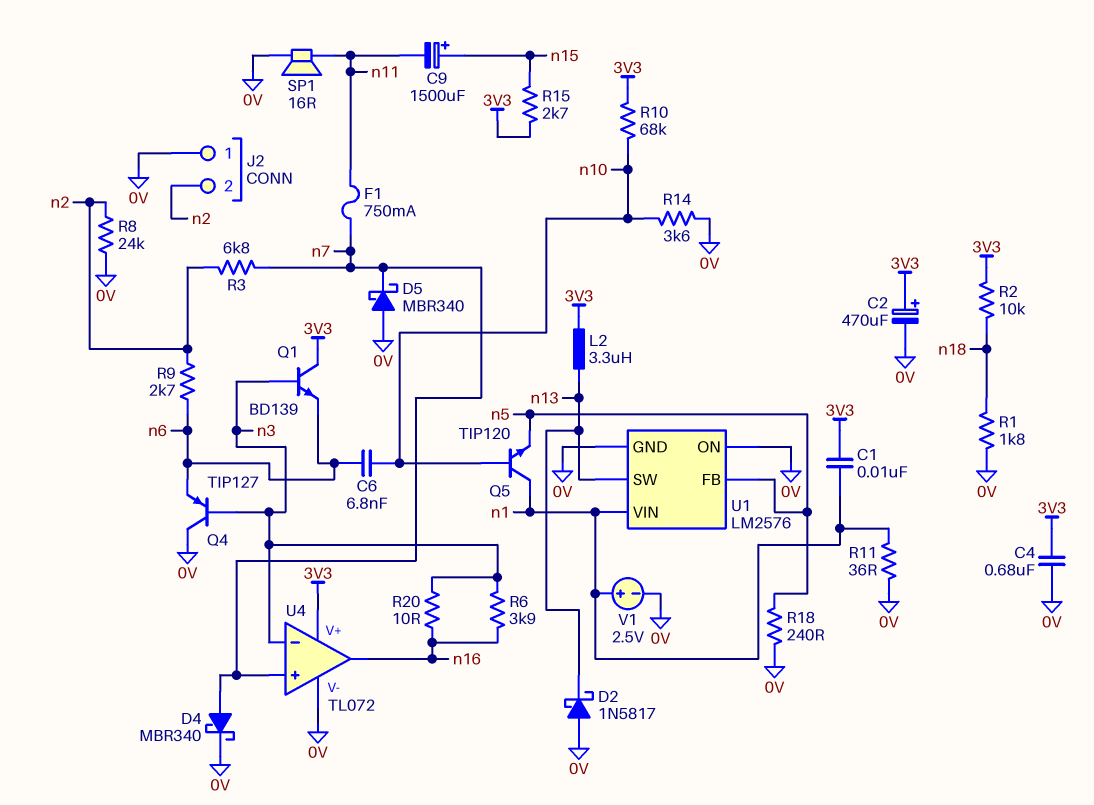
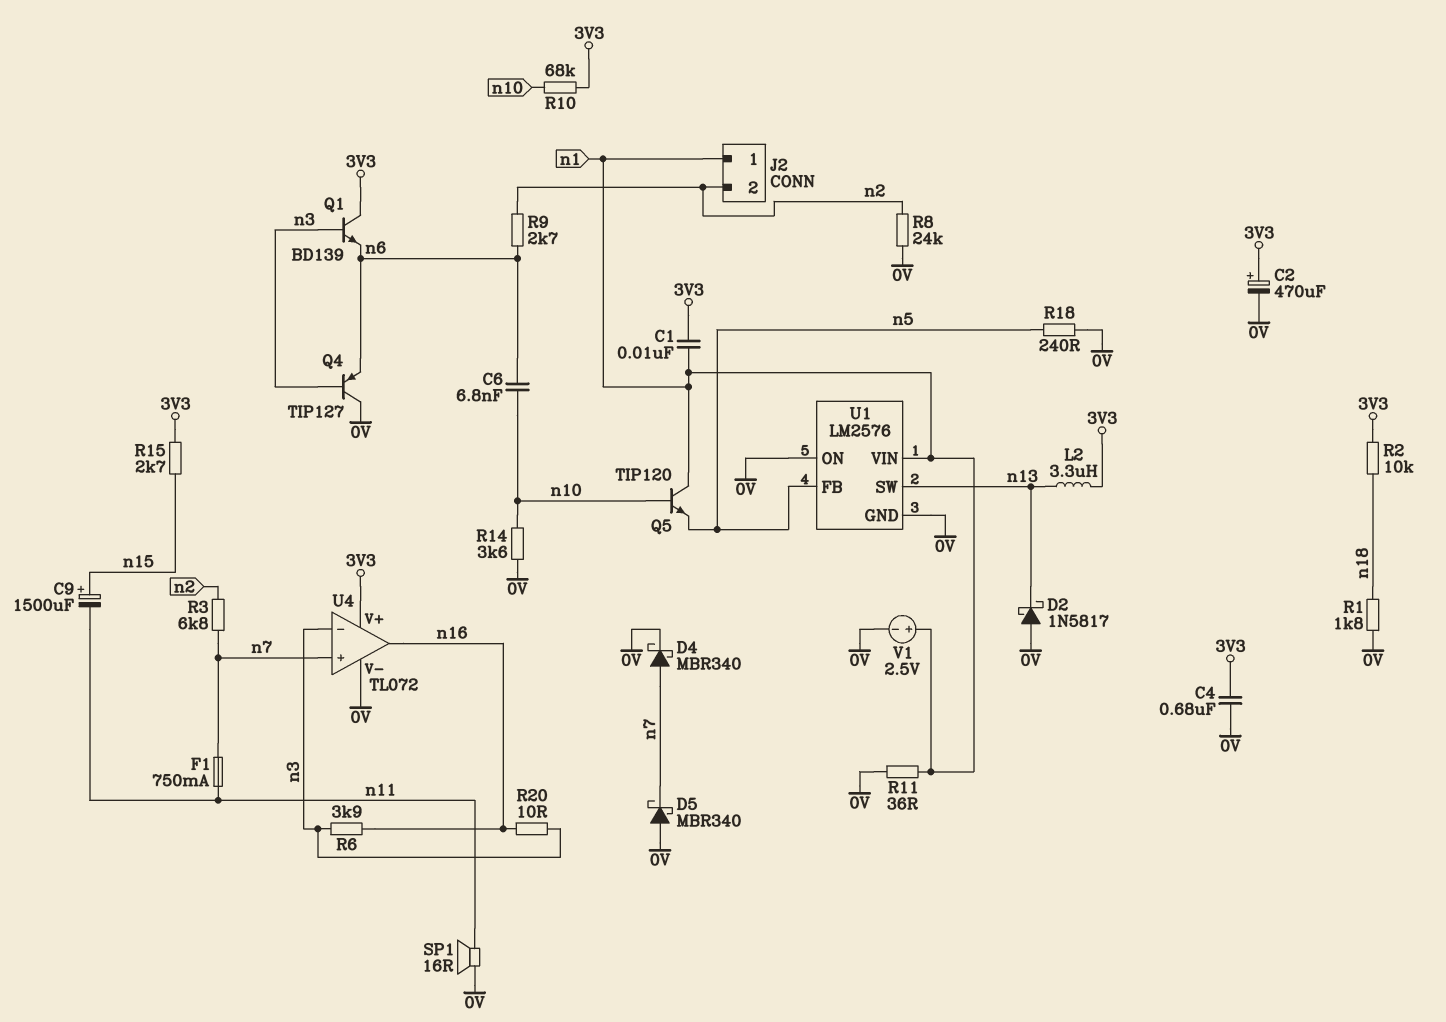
J2 pin 1: 0V -> n1

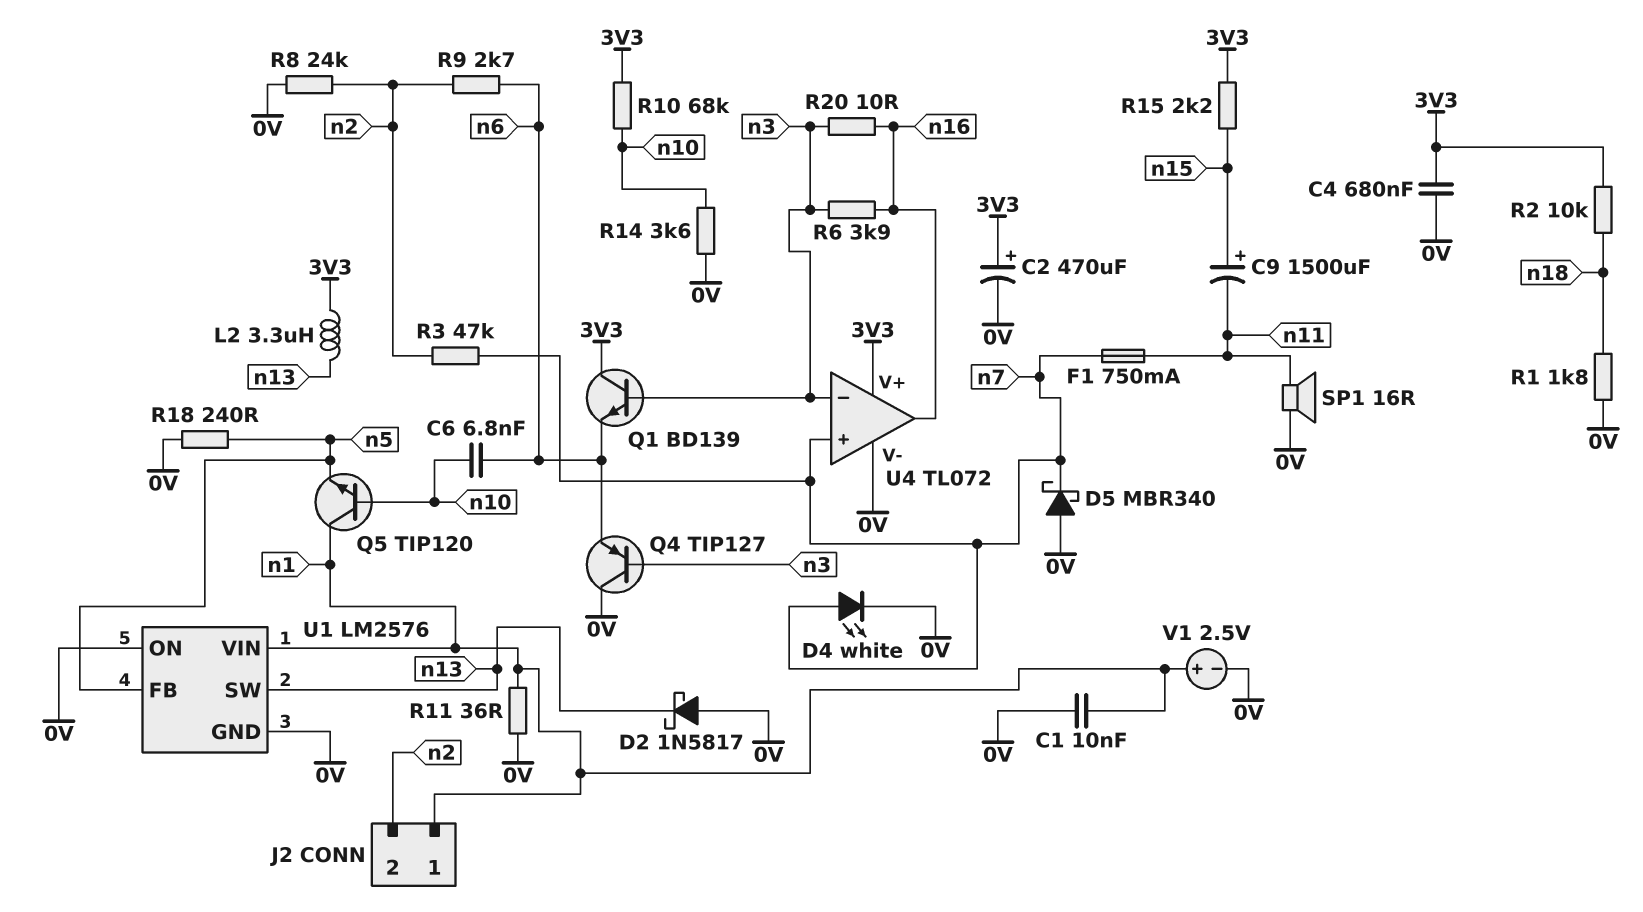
C1: 10nF (3V3, n1) -> 10nF (0V, n1)
D4: schottky MBR340 (A n7, K 0V) -> LED white (A n7, K 0V)
R3: 6.8k (n2, n7) -> 47k (n2, n7)
R15: 2.7k (3V3, n15) -> 2.2k (3V3, n15)

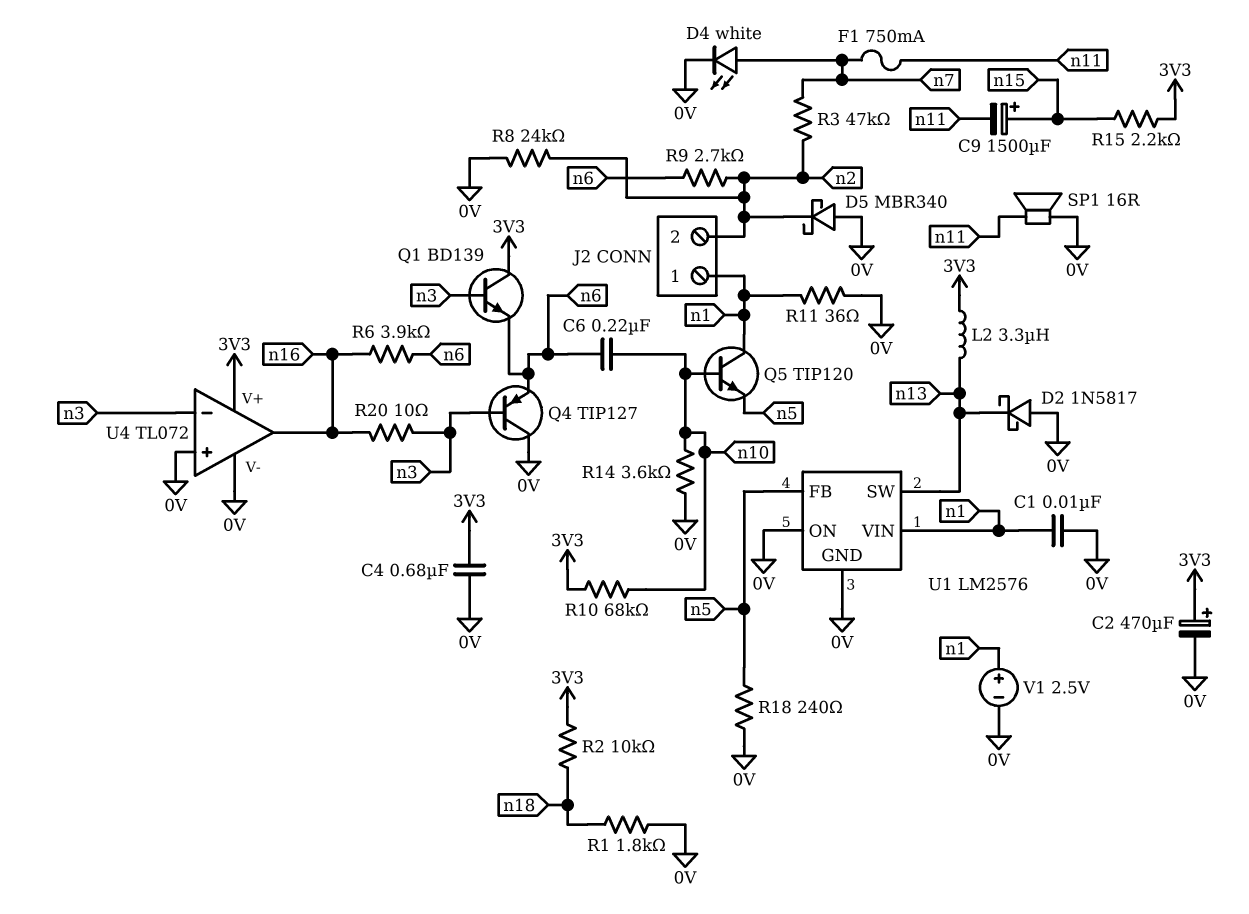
C6: 6.8nF (n6, n10) -> 220nF (n6, n10)
D5: schottky MBR340 (A 0V, K n7) -> schottky MBR340 (A 0V, K n2)
R6: 3.9k (n3, n16) -> 3.9k (n6, n16)
U4 pin in+: n7 -> 0V

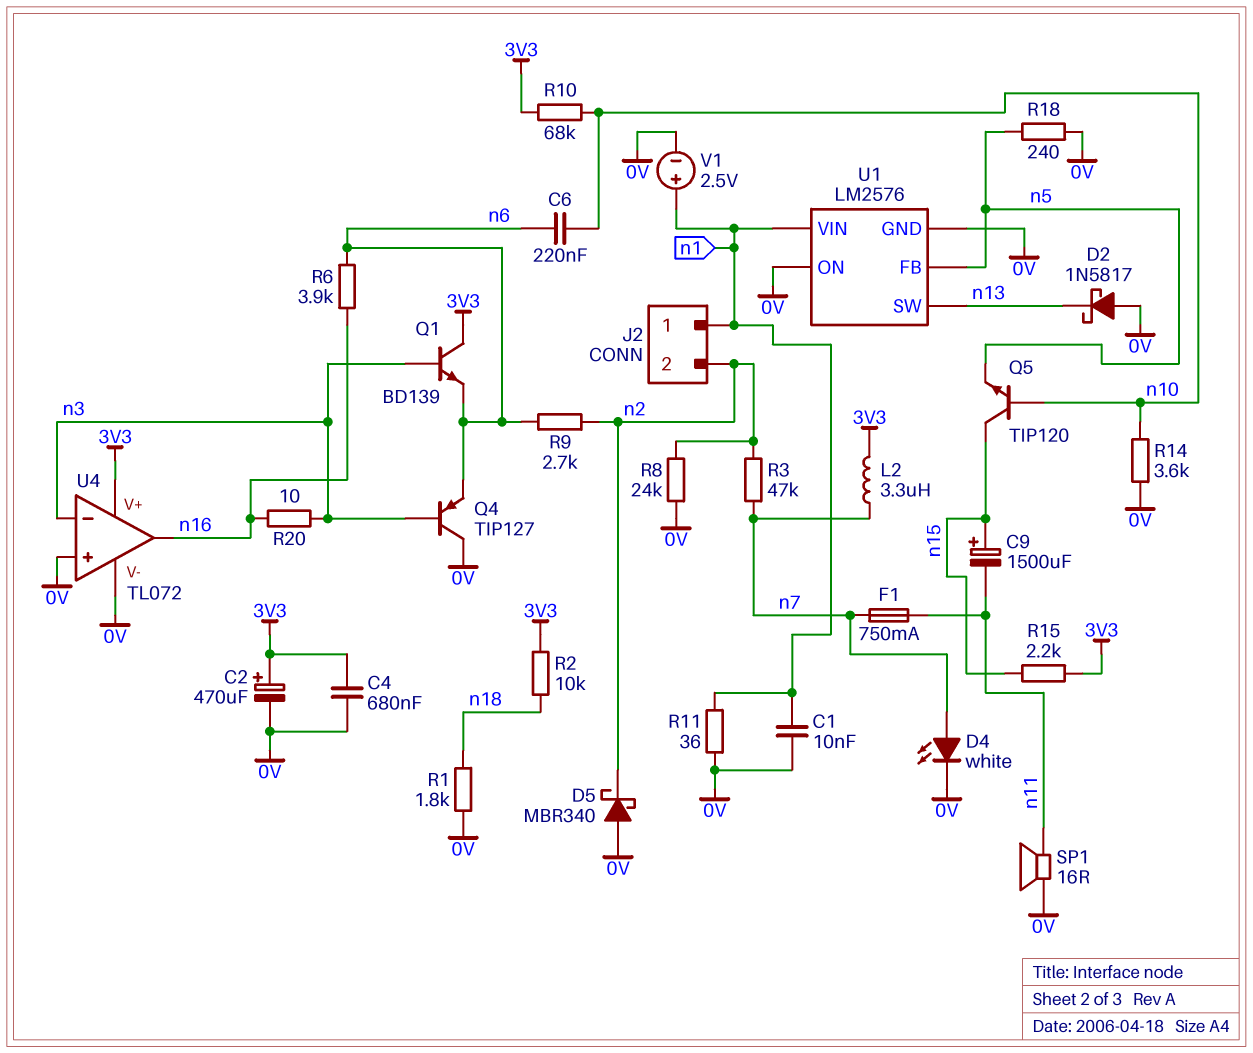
L2: 3.3uH (3V3, n13) -> 3.3uH (3V3, n7)
Q5: NPN TIP120 (B n10, C n1, E n5) -> NPN TIP120 (B n10, C n15, E n5)

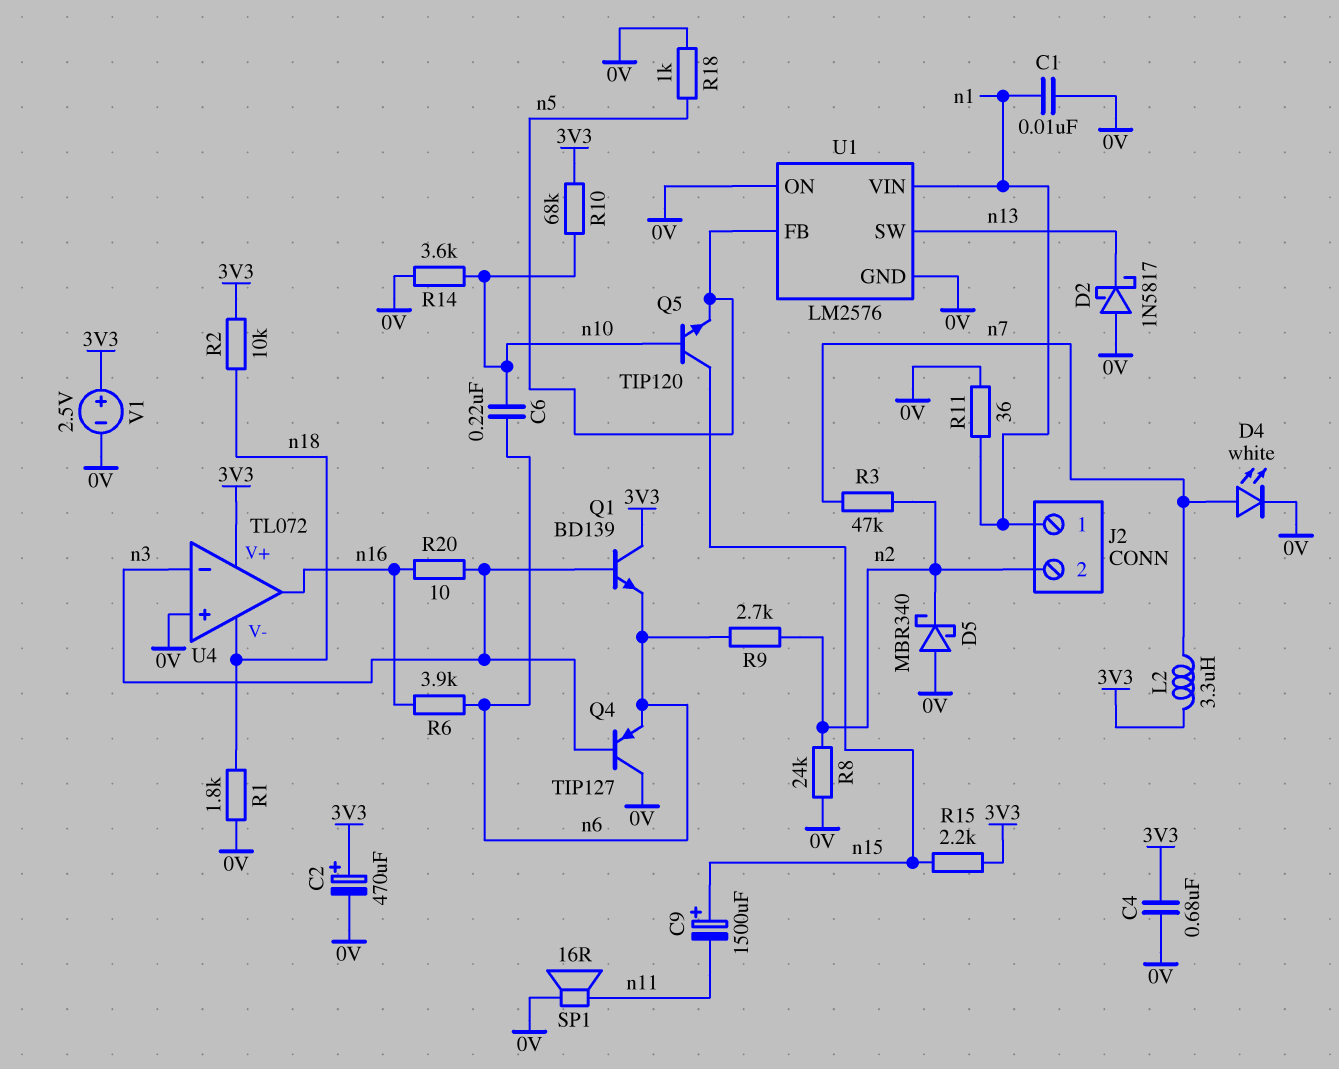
F1: 750mA (n7, n11) -> none
R18: 240 (0V, n5) -> 1k (0V, n5)
U4 pin V-: 0V -> n18
V1: 2.5V (plus n1, minus 0V) -> 2.5V (plus 3V3, minus 0V)

